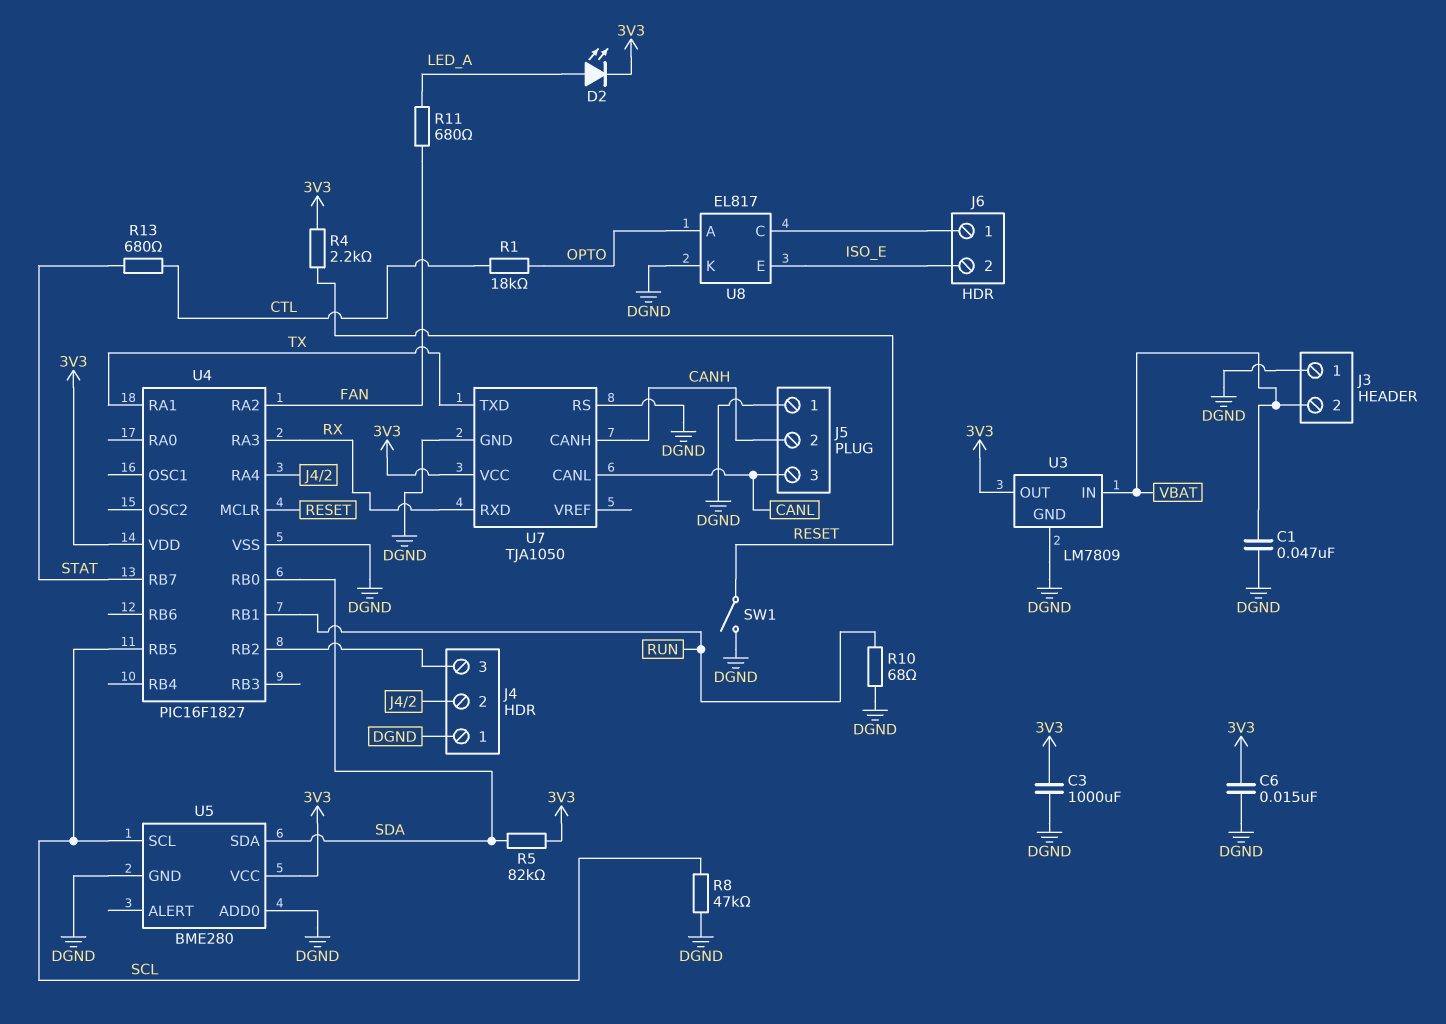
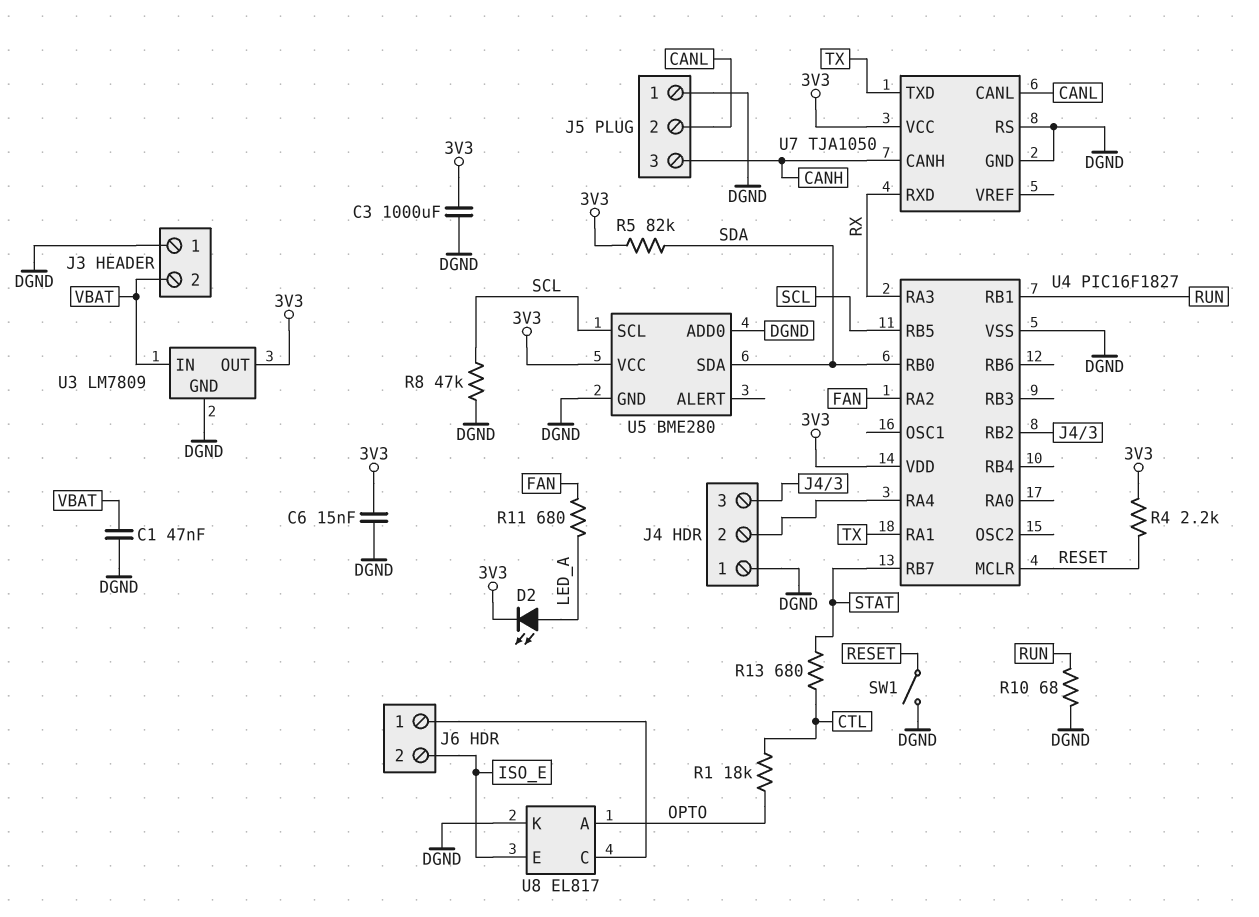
J5 pin 2: CANH -> CANL
J5 pin 3: CANL -> CANH

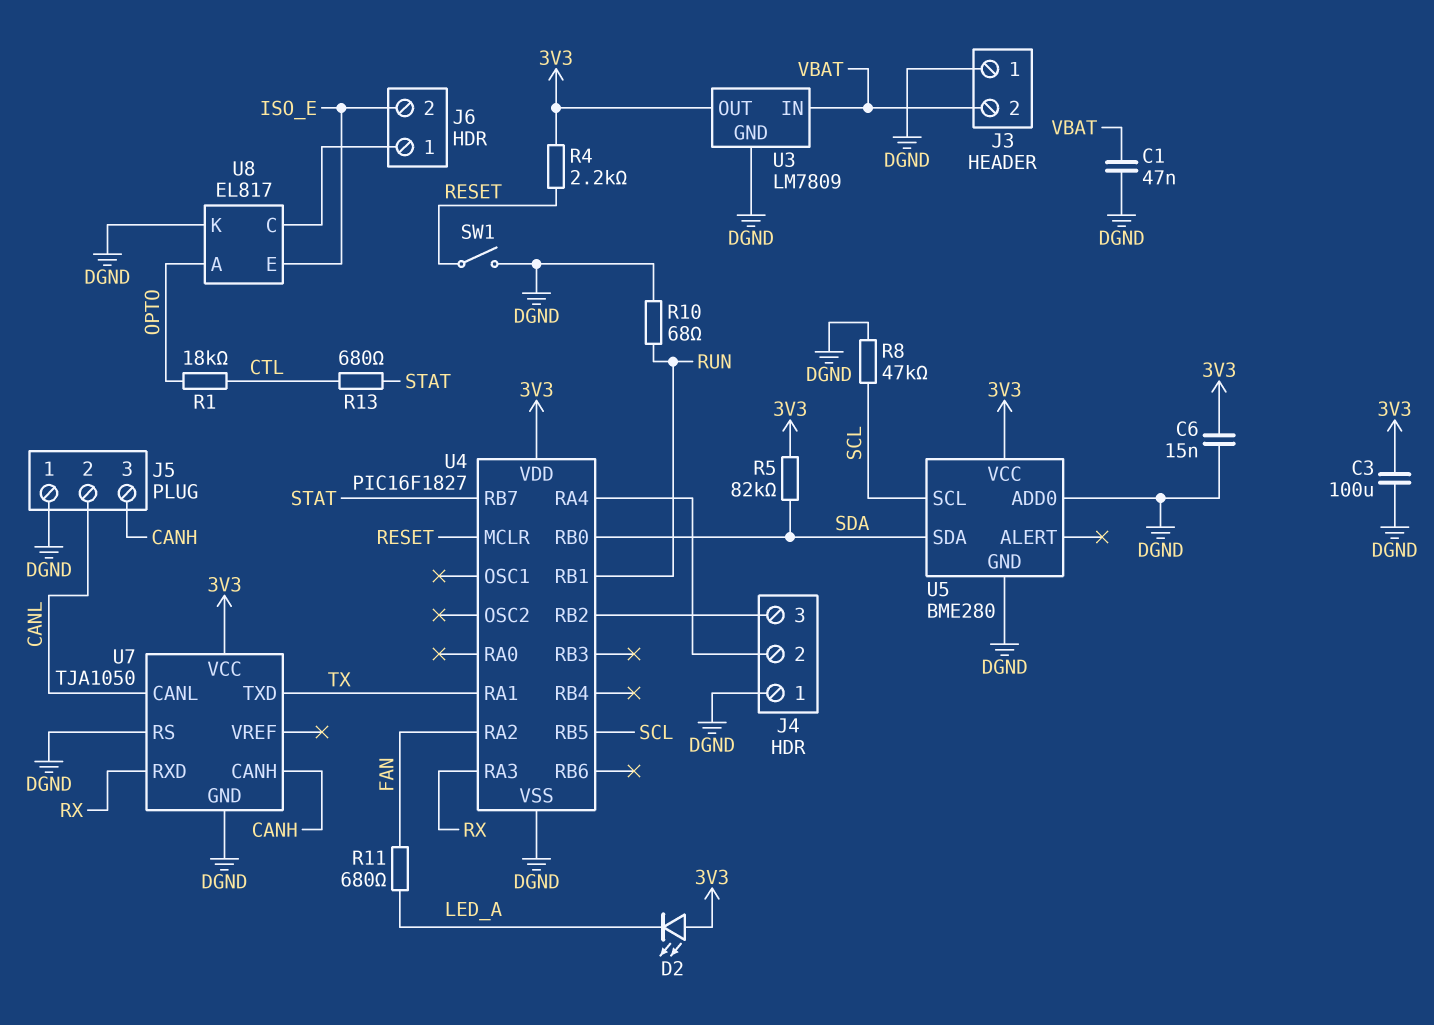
C3: 1000uF (3V3, DGND) -> 100uF (3V3, DGND)
D2: LED (A LED_A, K 3V3) -> LED (A 3V3, K LED_A)

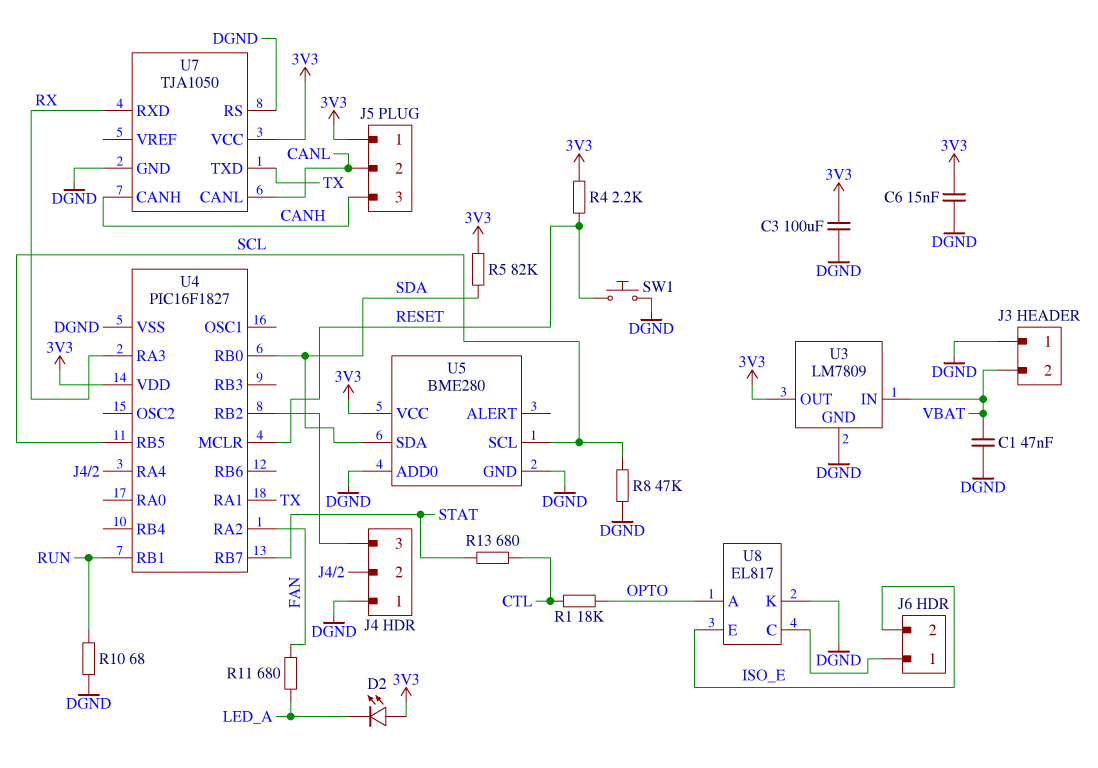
J5 pin 1: DGND -> 3V3
SW1: switch (DGND, RESET) -> button (DGND, RESET)

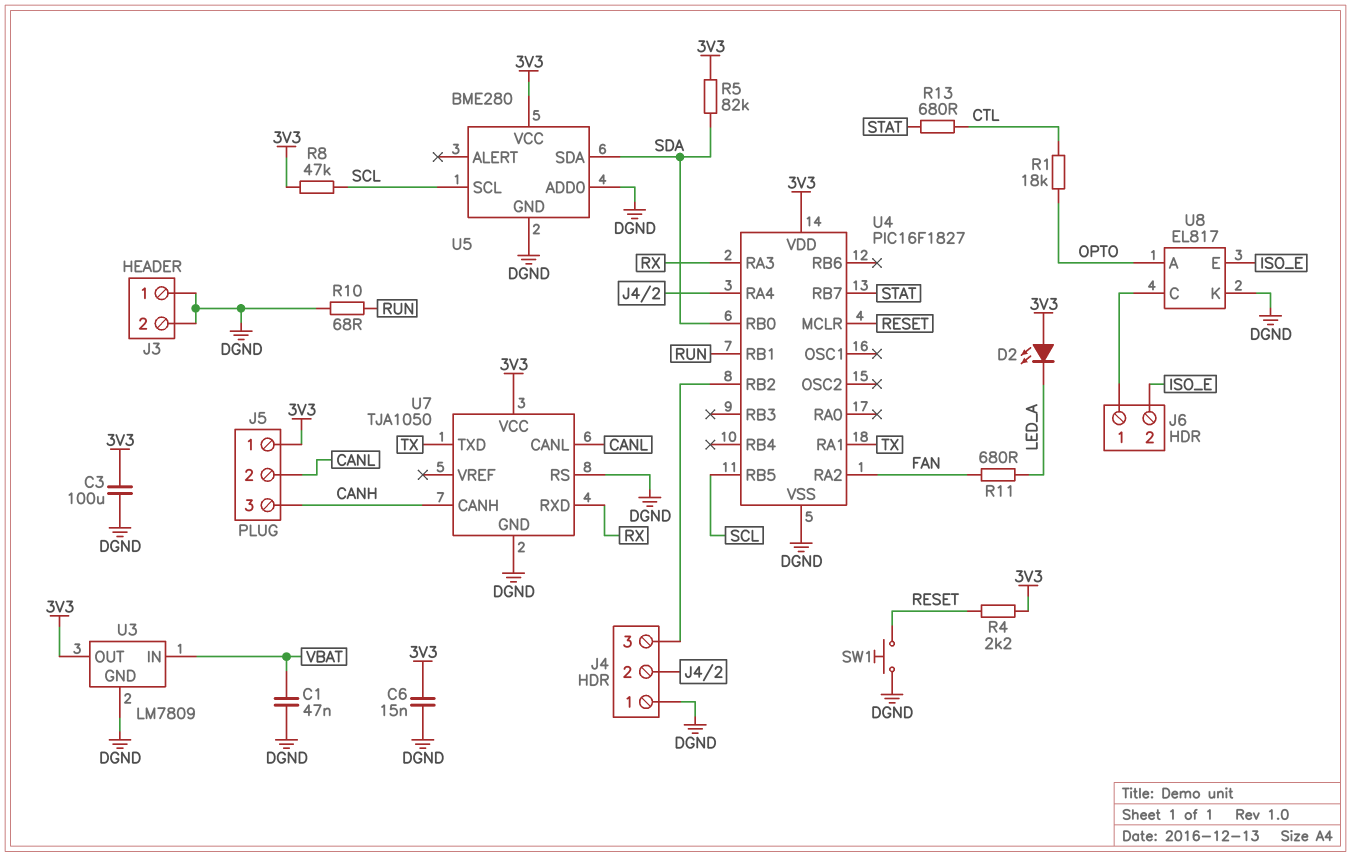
J3 pin 2: VBAT -> DGND
R8: 47k (DGND, SCL) -> 47k (3V3, SCL)

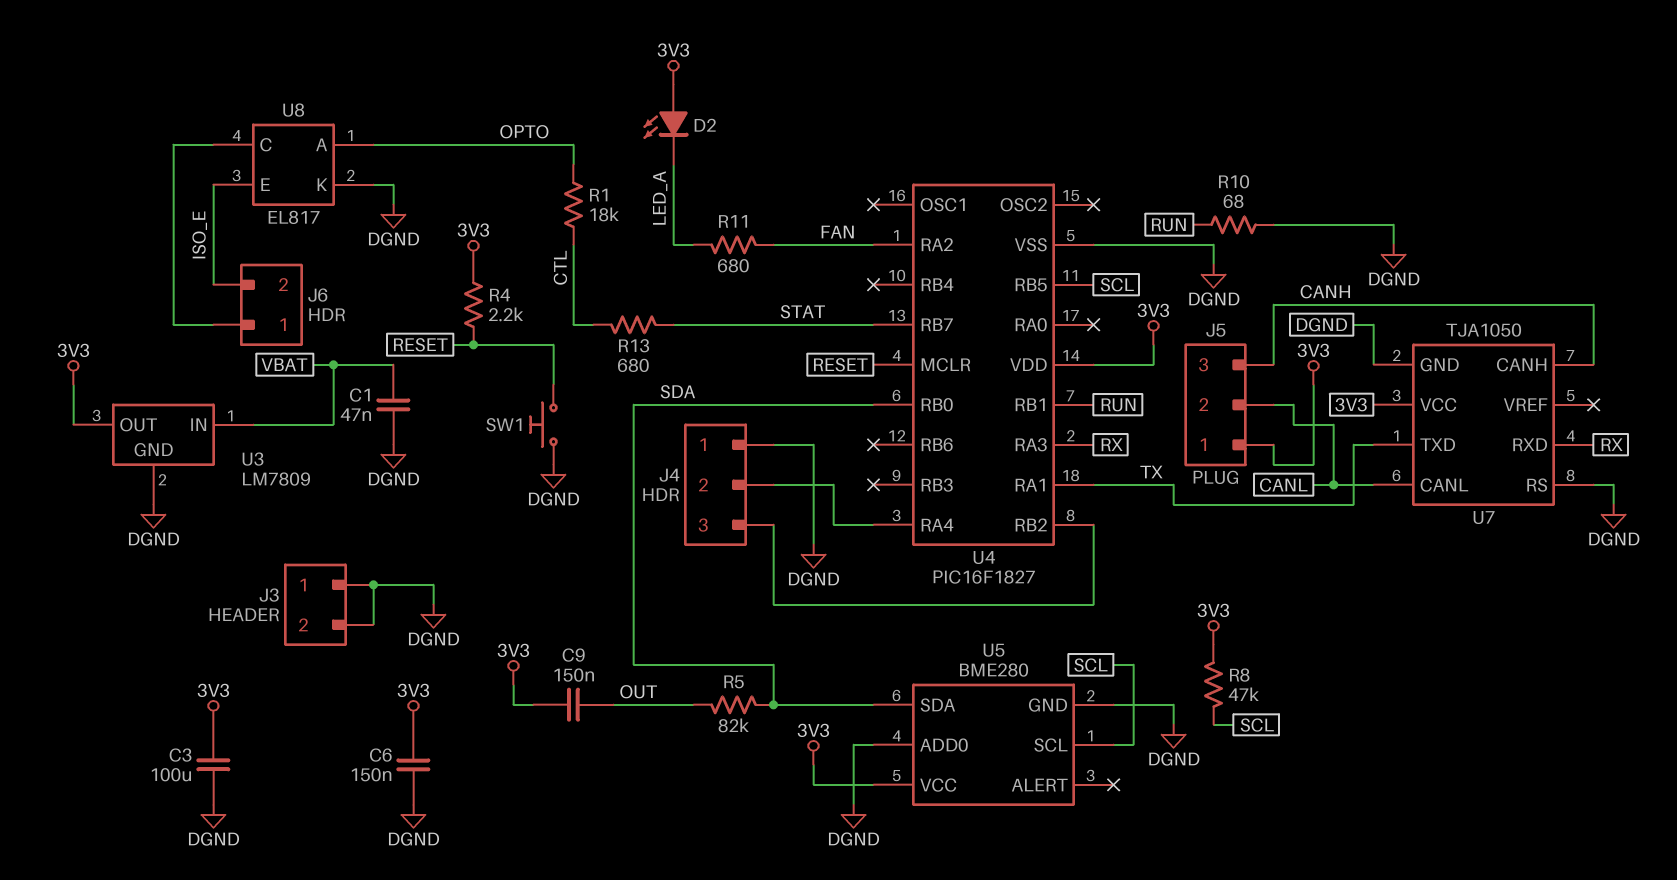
C6: 15nF (3V3, DGND) -> 150nF (3V3, DGND)
C9: none -> 150nF (3V3, OUT)
R5: 82k (3V3, SDA) -> 82k (OUT, SDA)

